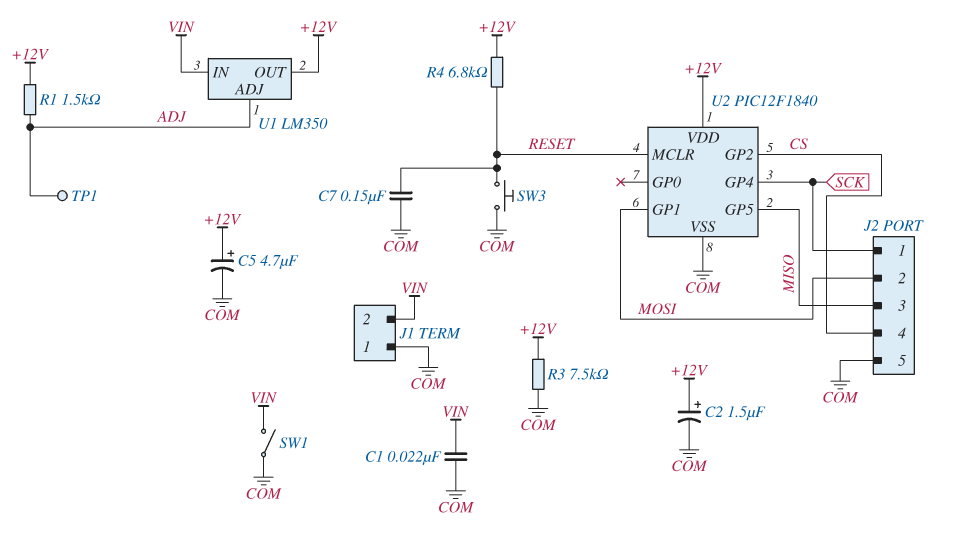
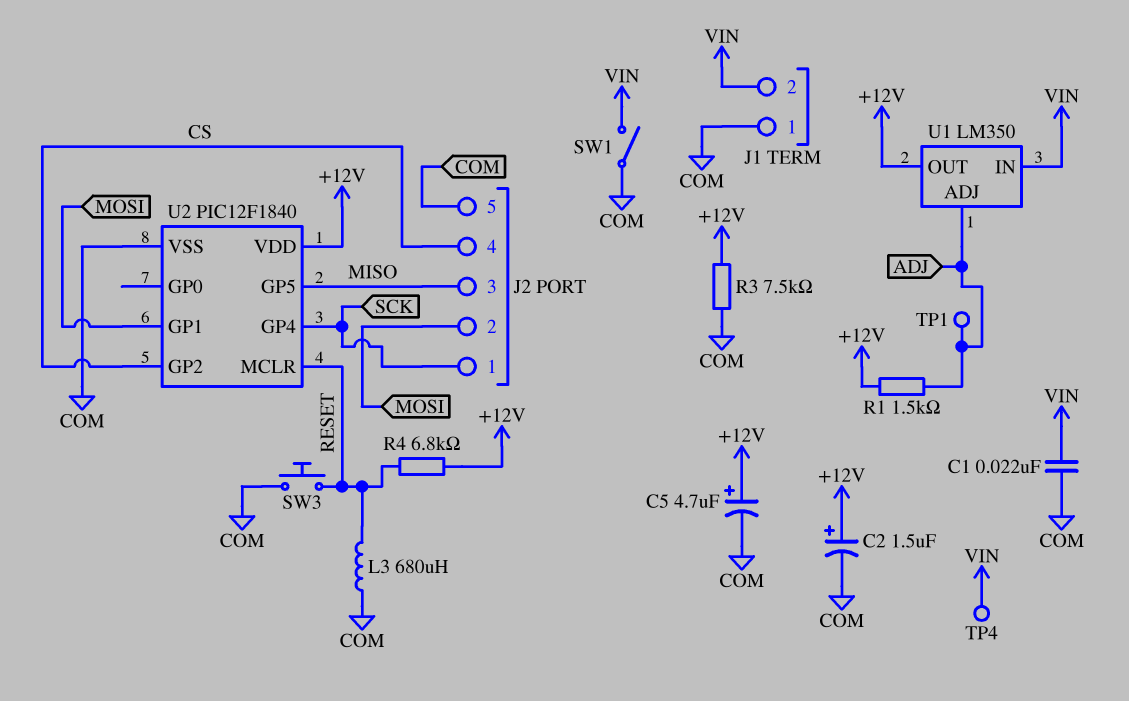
C7: 150nF (COM, RESET) -> none
L3: none -> 680uH (COM, RESET)
TP4: none -> test point (VIN)

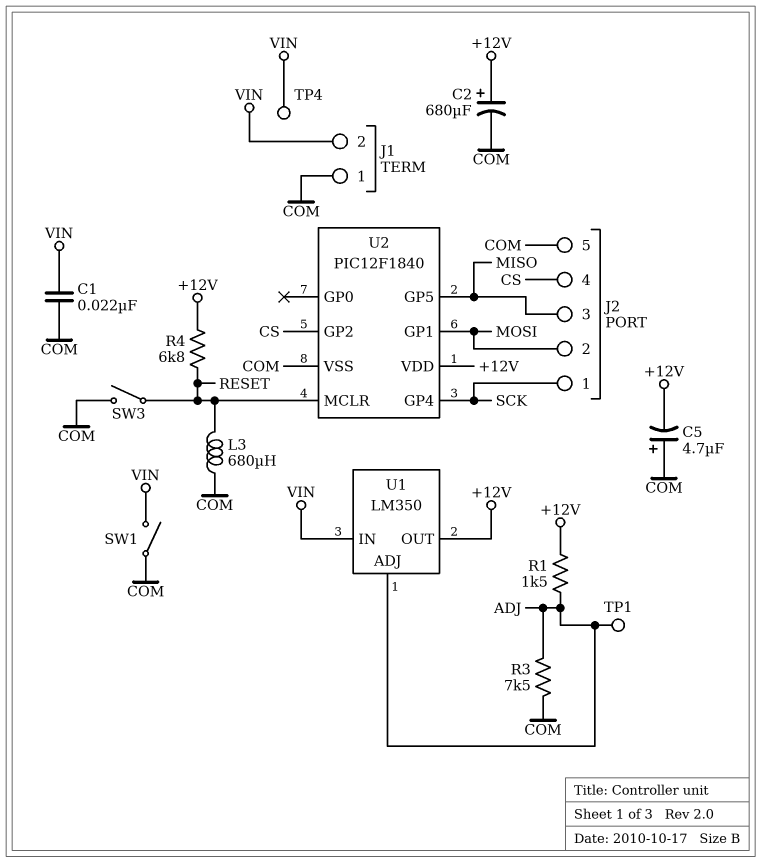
C2: 1.5uF (plus +12V, minus COM) -> 680uF (plus +12V, minus COM)
C5: 4.7uF (plus +12V, minus COM) -> 4.7uF (plus COM, minus +12V)
R3: 7.5k (+12V, COM) -> 7.5k (ADJ, COM)
SW3: button (COM, RESET) -> switch (COM, RESET)

